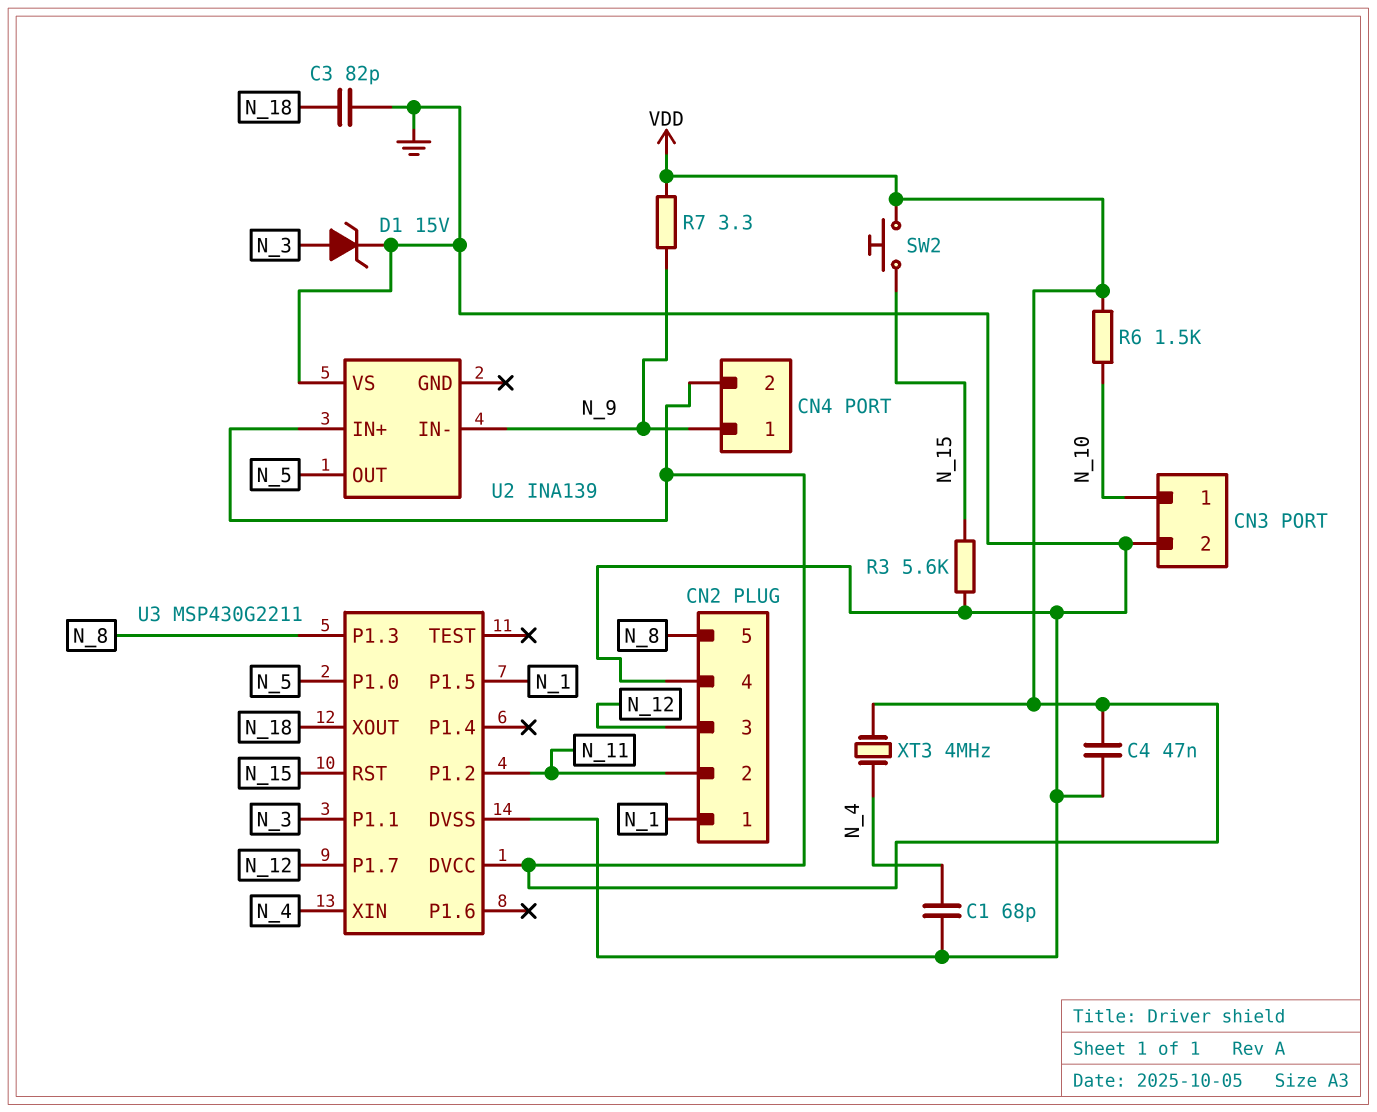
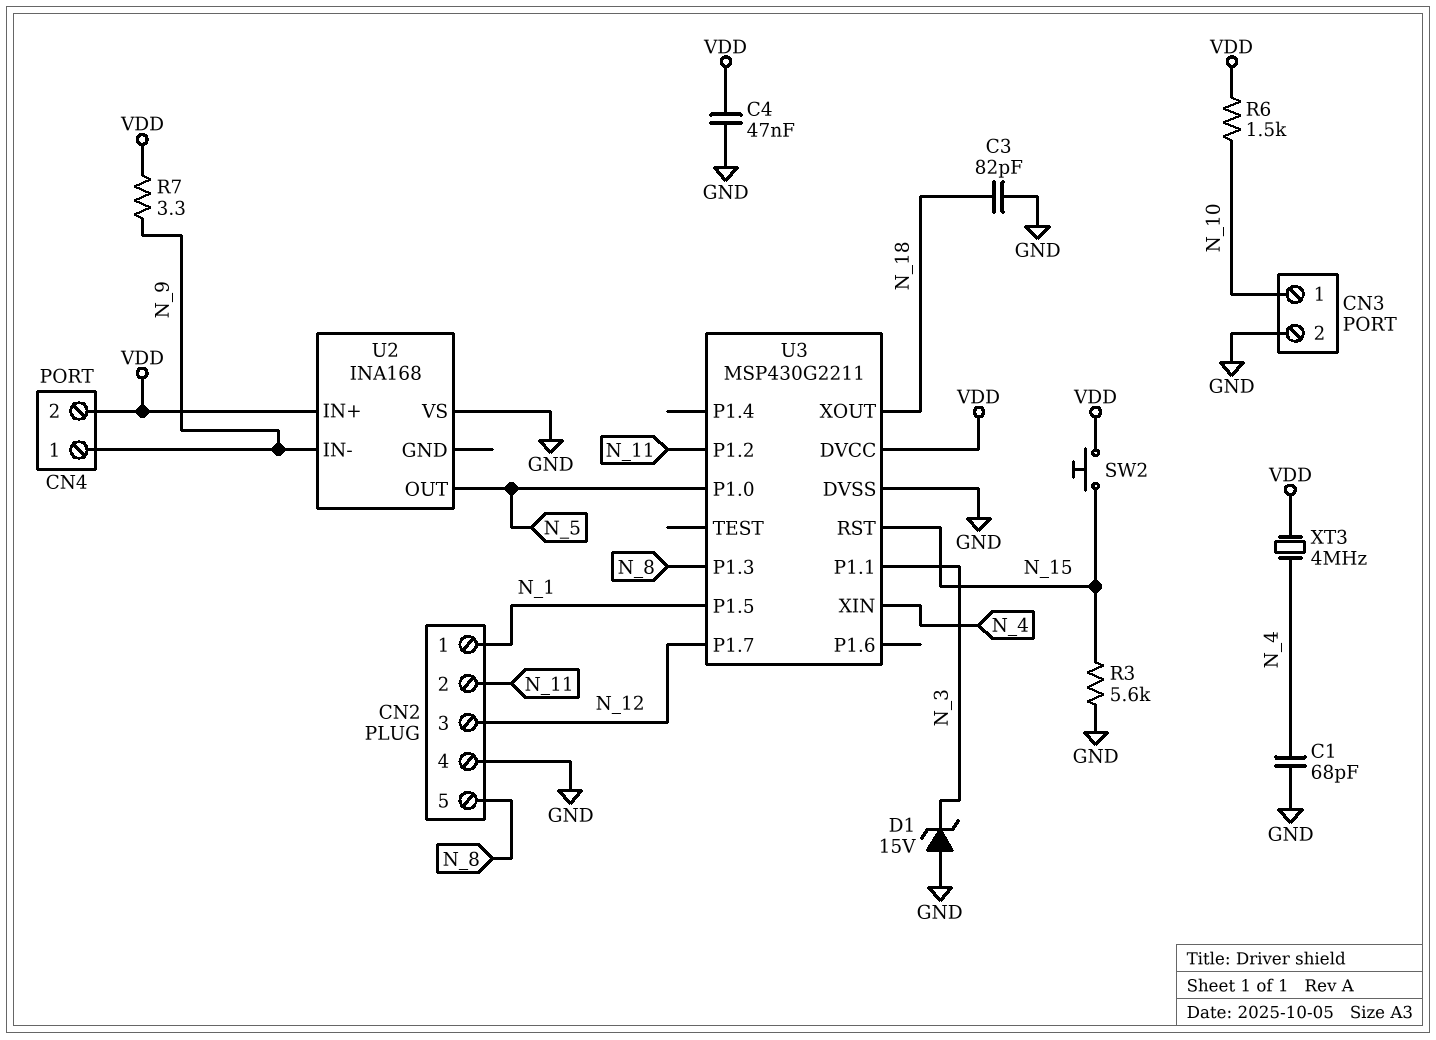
D1: zener 15V (A N_3, K GND) -> zener 15V (A GND, K N_3)
U2: INA139 -> INA168

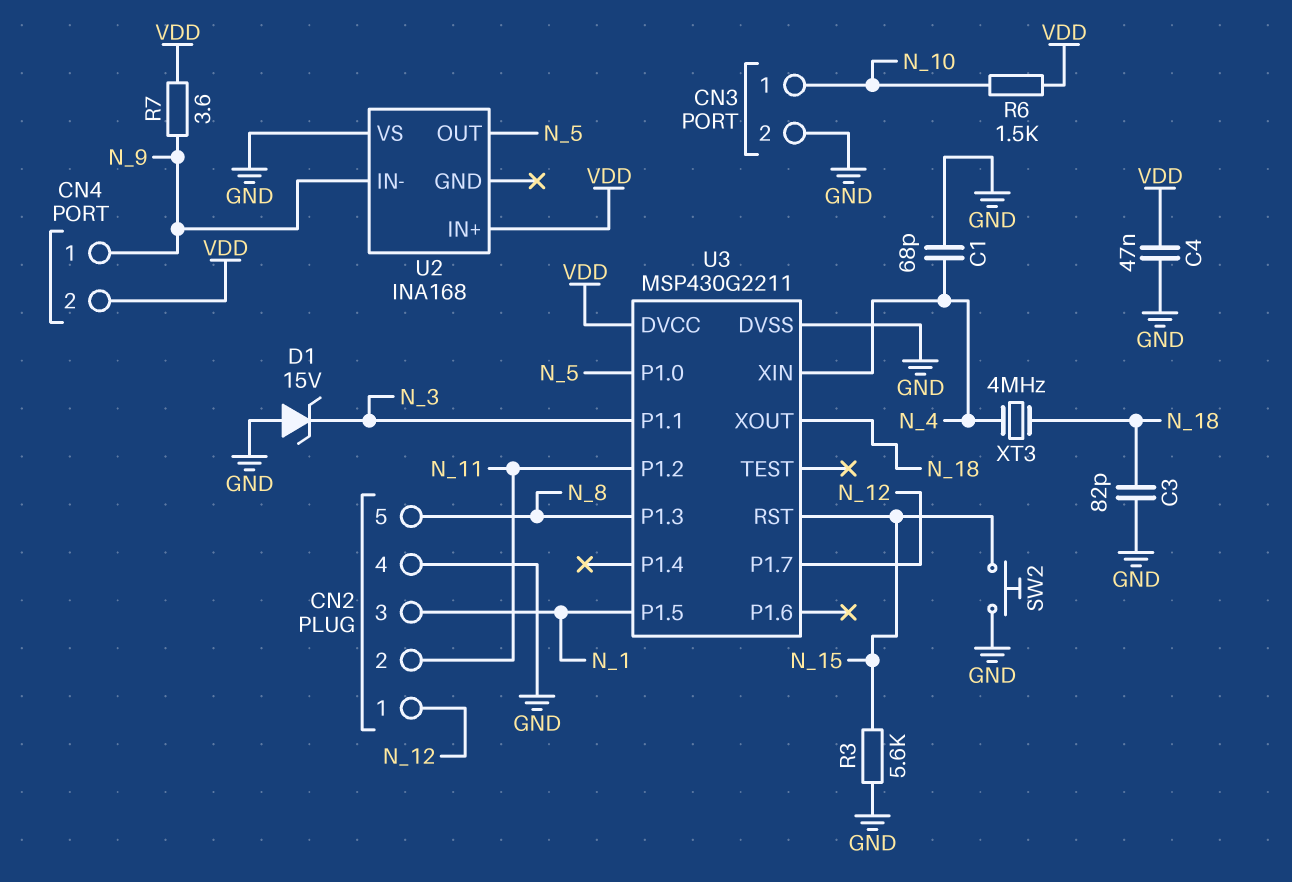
CN2 pin 1: N_1 -> N_12
CN2 pin 3: N_12 -> N_1
R7: 3.3 (N_9, VDD) -> 3.6 (N_9, VDD)
SW2: button (N_15, VDD) -> button (GND, N_15)
XT3: 4MHz (N_4, VDD) -> 4MHz (N_4, N_18)

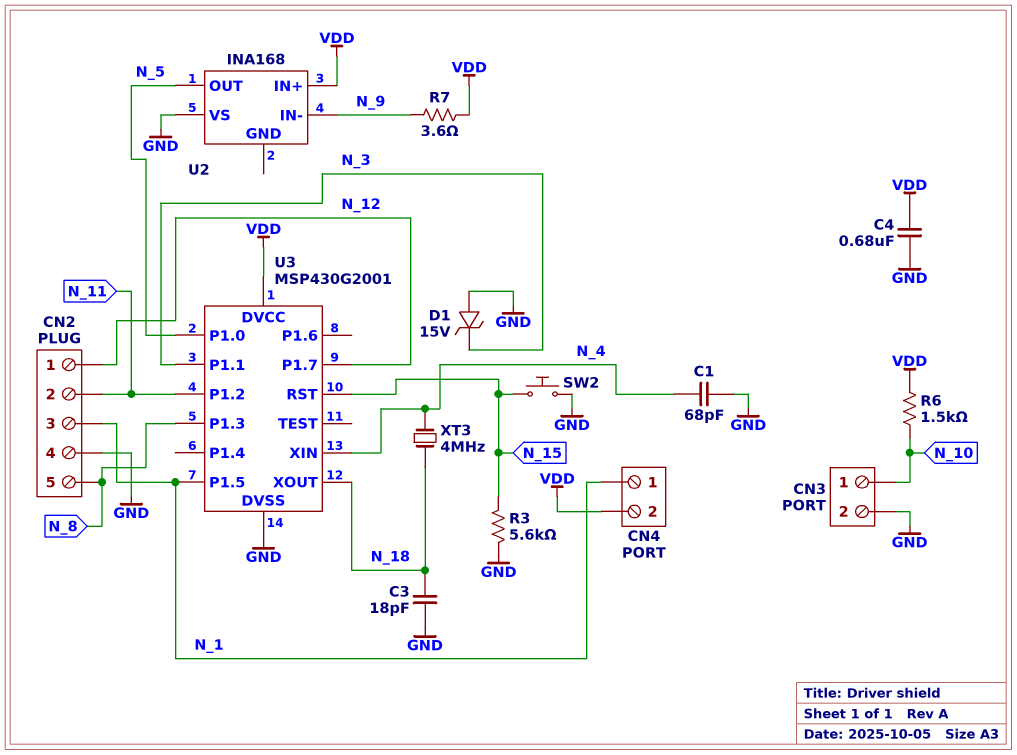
C3: 82pF (GND, N_18) -> 18pF (GND, N_18)
C4: 47nF (GND, VDD) -> 680nF (GND, VDD)
CN4 pin 1: N_9 -> N_1
U3: MSP430G2211 -> MSP430G2001

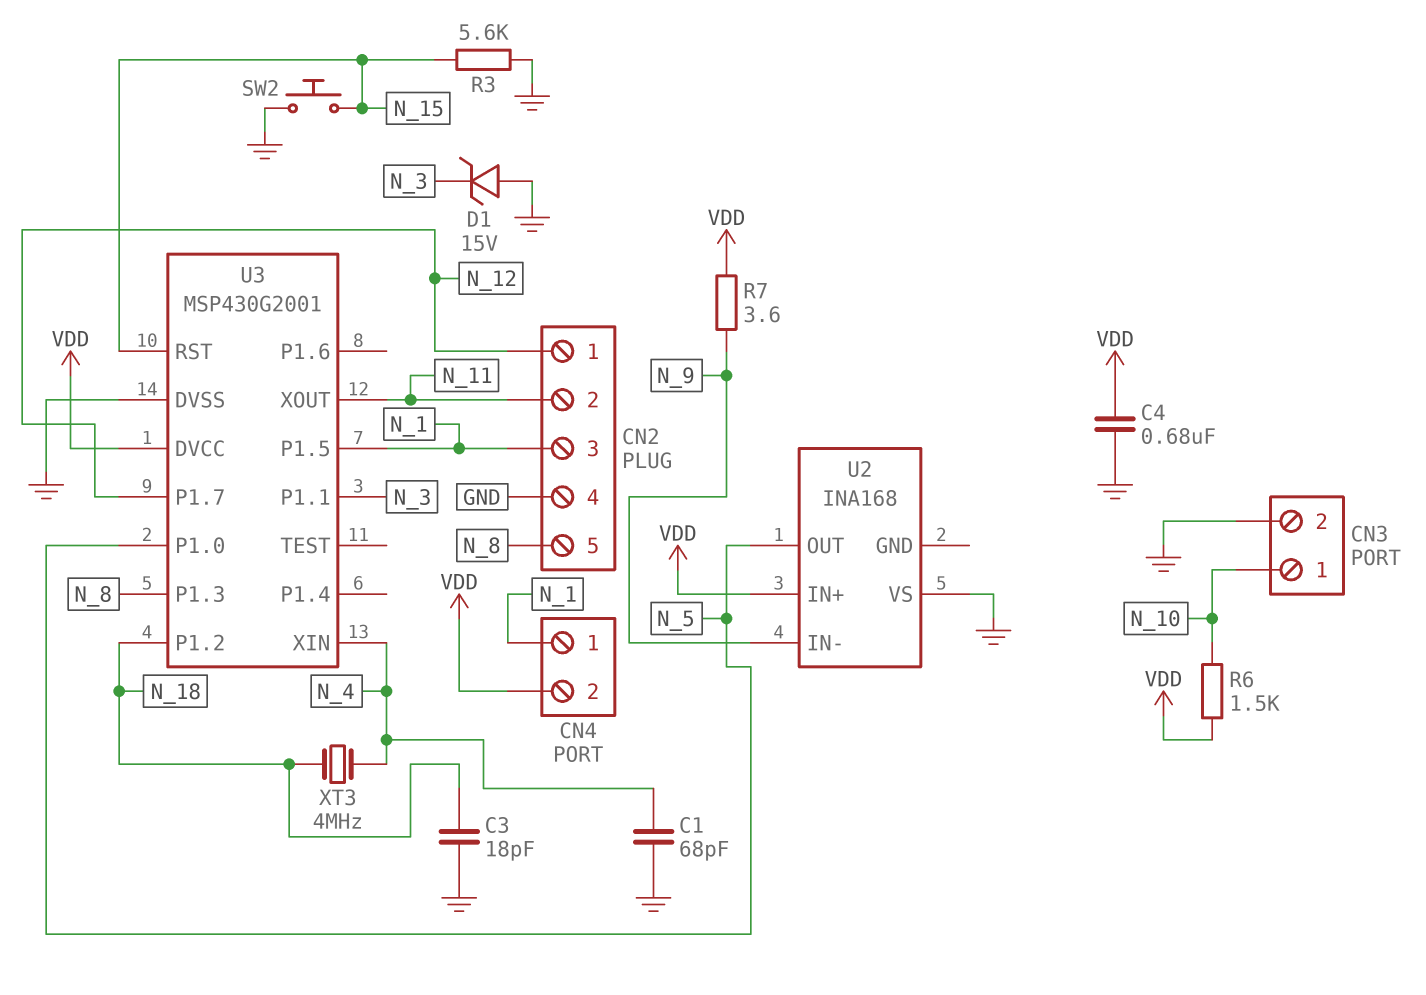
U3 pin P1.2: N_11 -> N_18
U3 pin XOUT: N_18 -> N_11

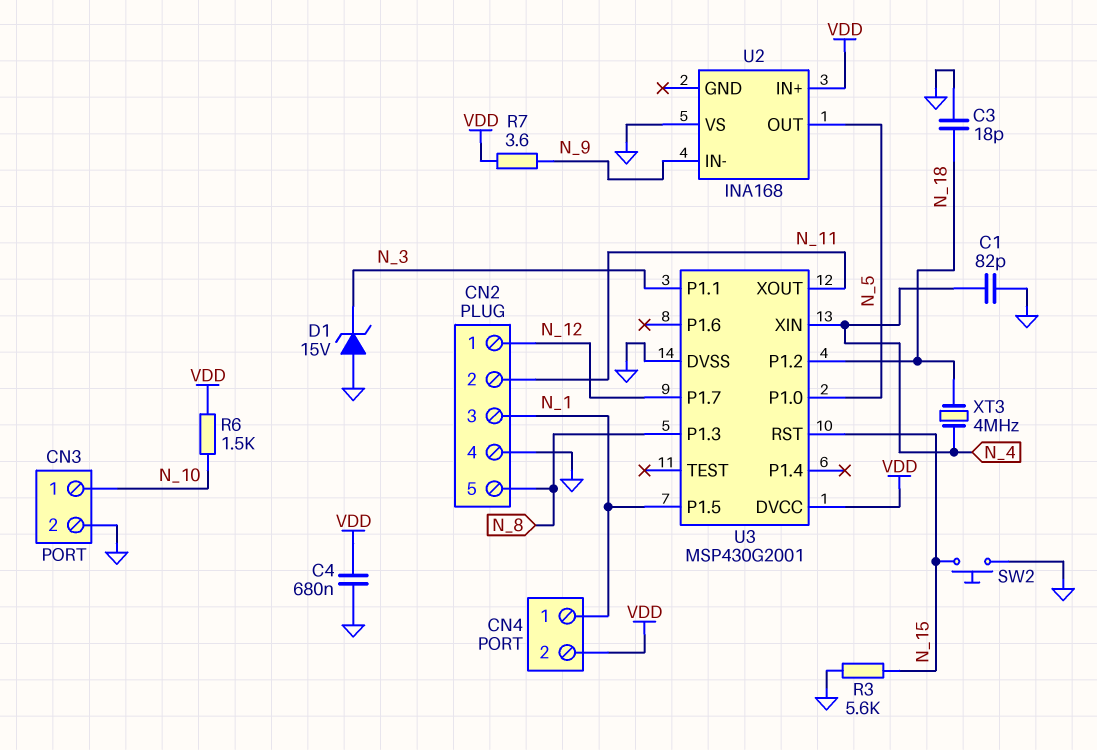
C1: 68pF (GND, N_4) -> 82pF (GND, N_4)

